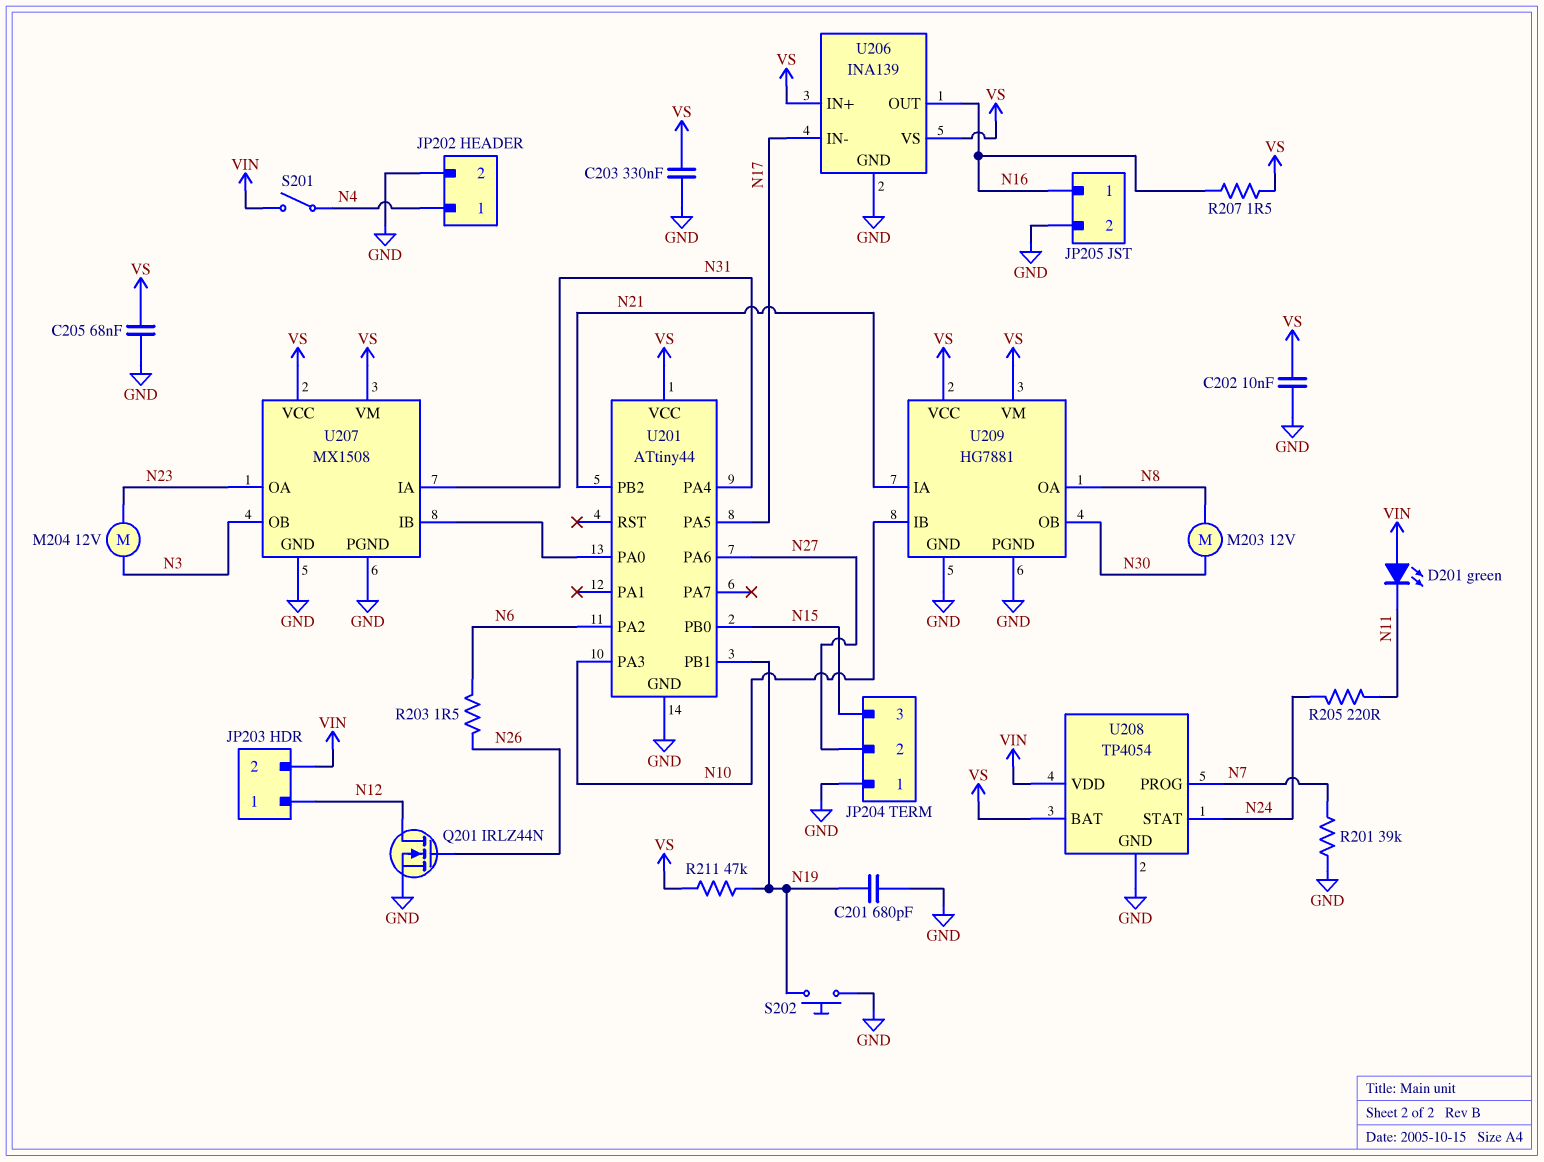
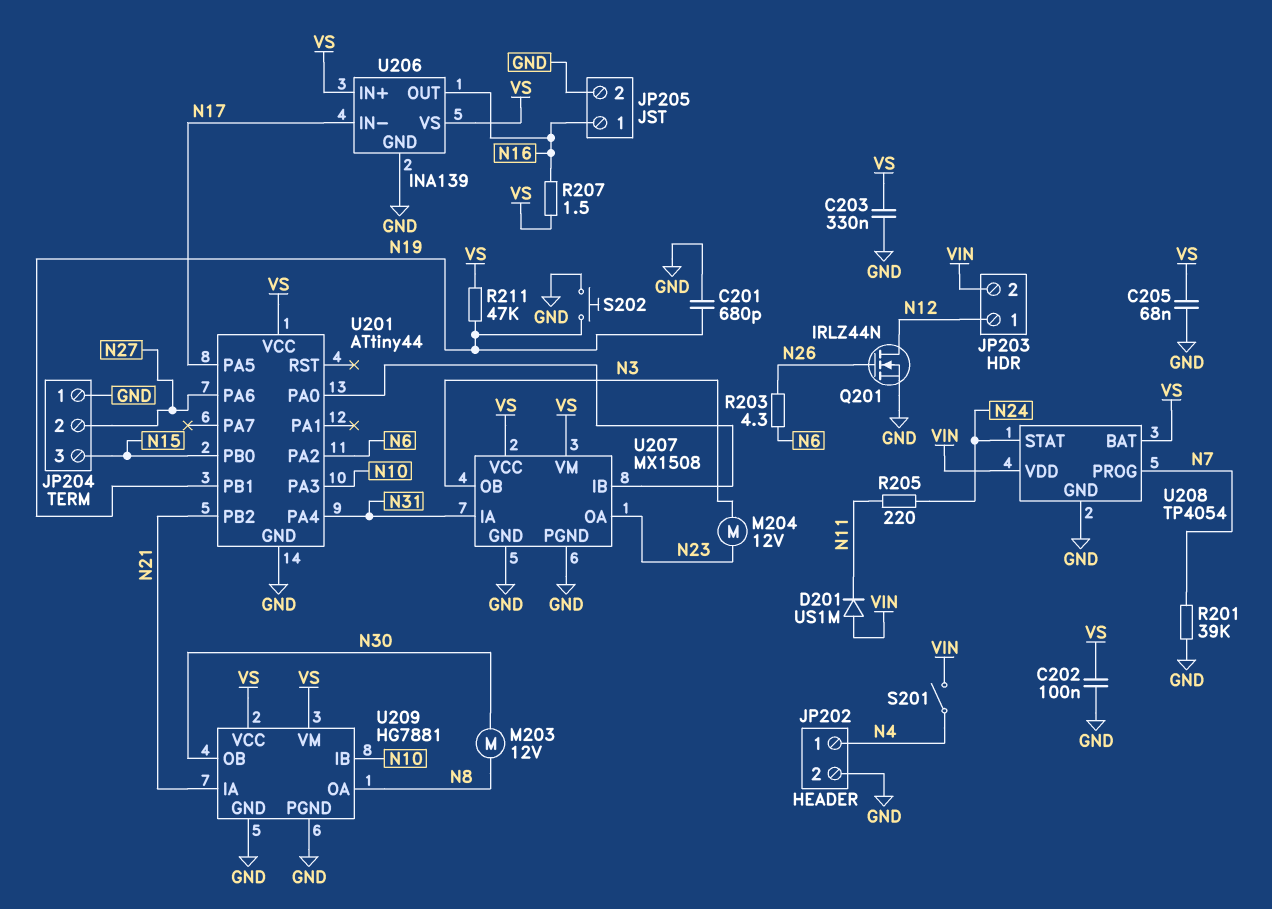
C202: 10nF (GND, VS) -> 100nF (GND, VS)
D201: LED green (A VIN, K N11) -> diode US1M (A VIN, K N11)
R203: 1.5 (N6, N26) -> 4.3 (N6, N26)

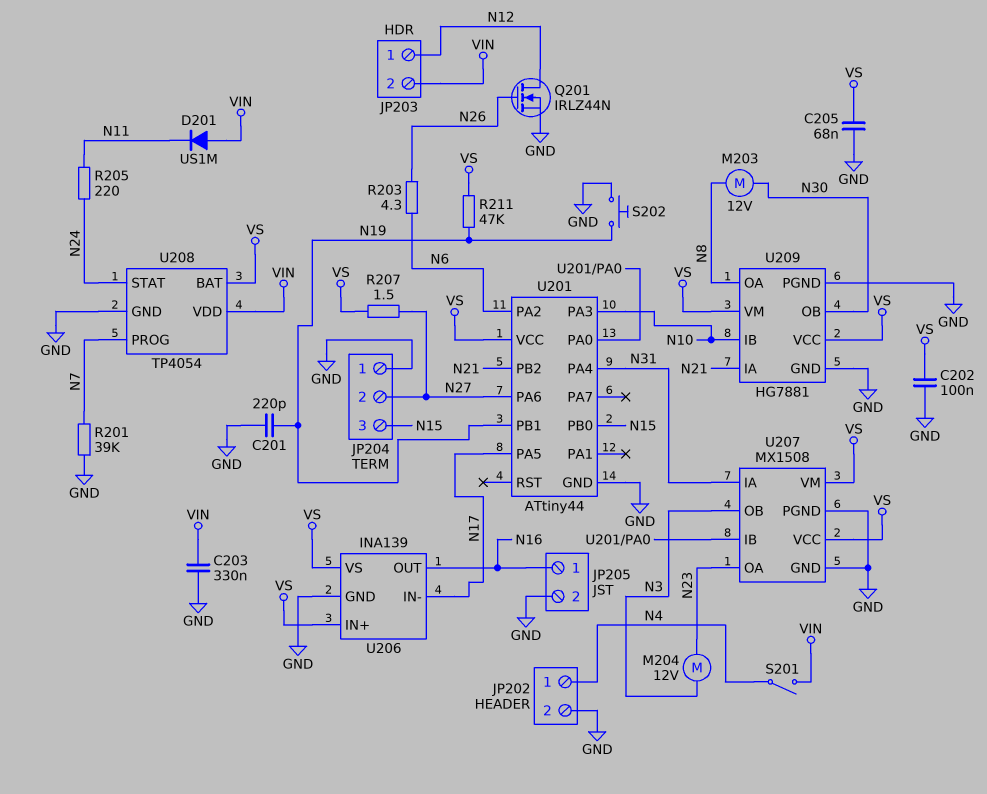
C201: 680pF (GND, N19) -> 220pF (GND, N19)
C203: 330nF (GND, VS) -> 330nF (GND, VIN)
R207: 1.5 (N16, VS) -> 1.5 (N27, VS)

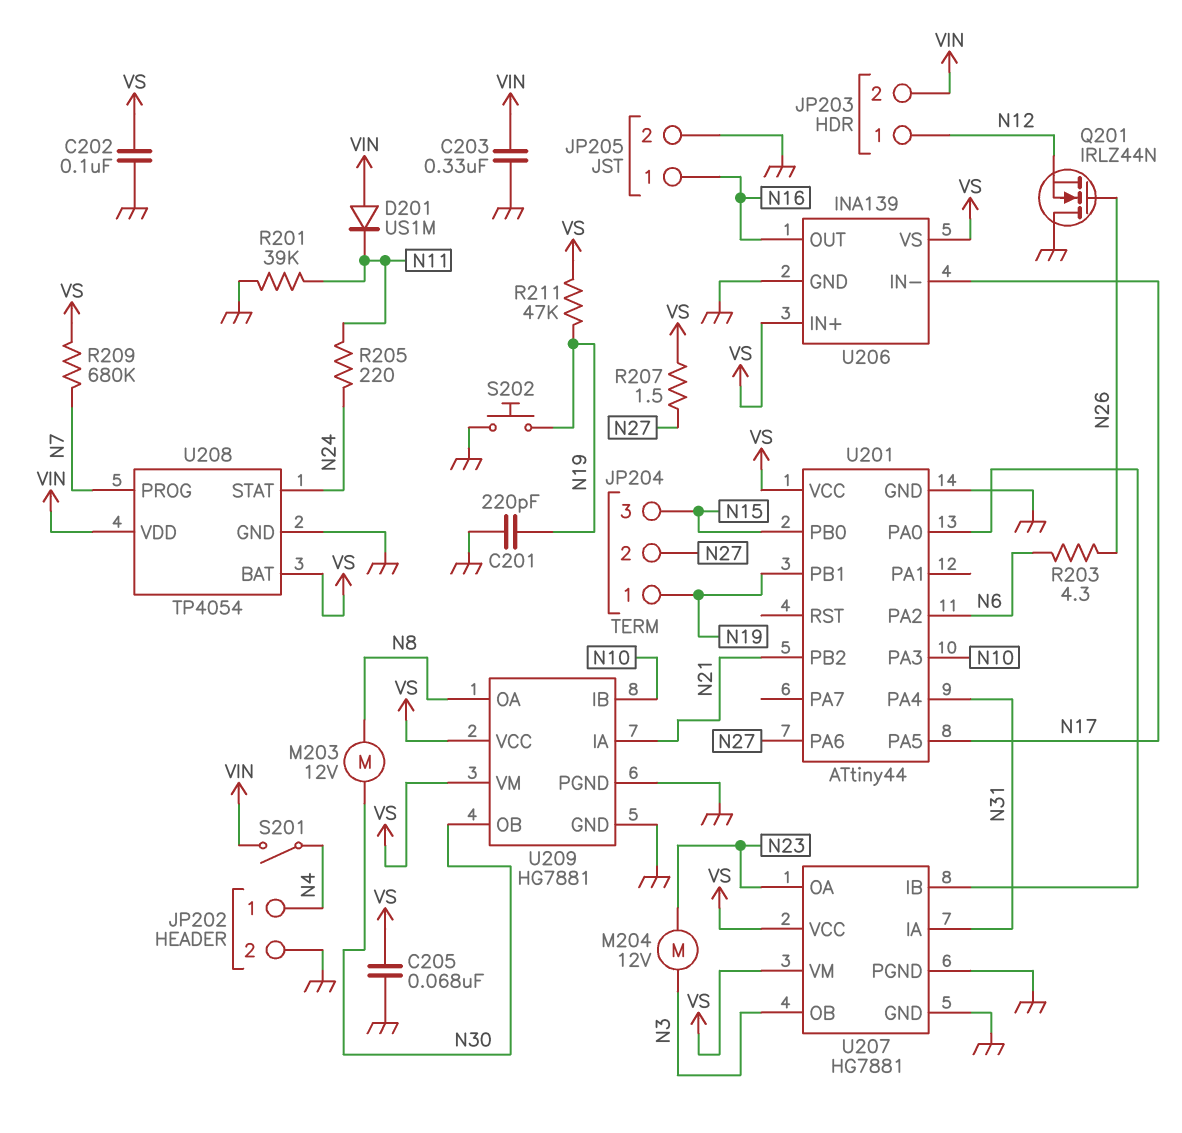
JP204 pin 1: GND -> N19
Q201: NMOS IRLZ44N (G N26, D N12, S GND) -> NMOS IRLZ44N (G N26, D GND, S N12)
R201: 39k (GND, N7) -> 39k (GND, N11)
R209: none -> 680k (N7, VS)
U207: MX1508 -> HG7881

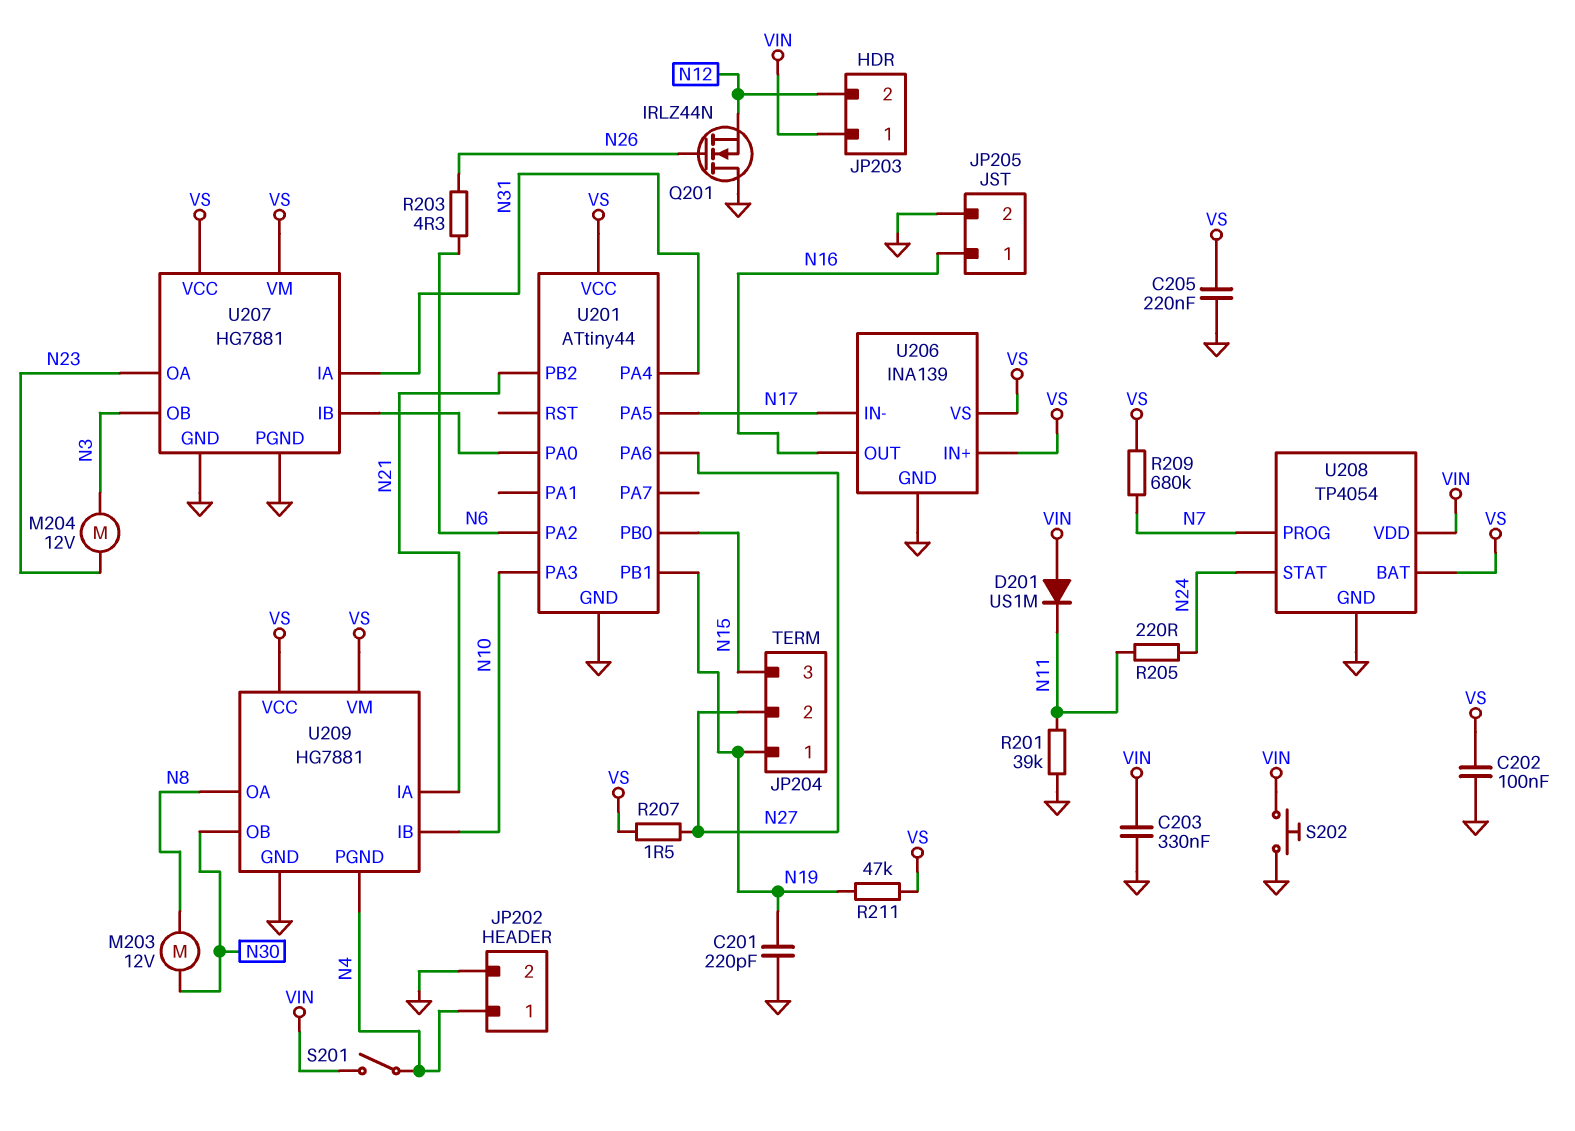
C205: 68nF (GND, VS) -> 220nF (GND, VS)
JP203 pin 1: N12 -> VIN
JP203 pin 2: VIN -> N12
S202: button (GND, N19) -> button (GND, VIN)
U209 pin PGND: GND -> N4

